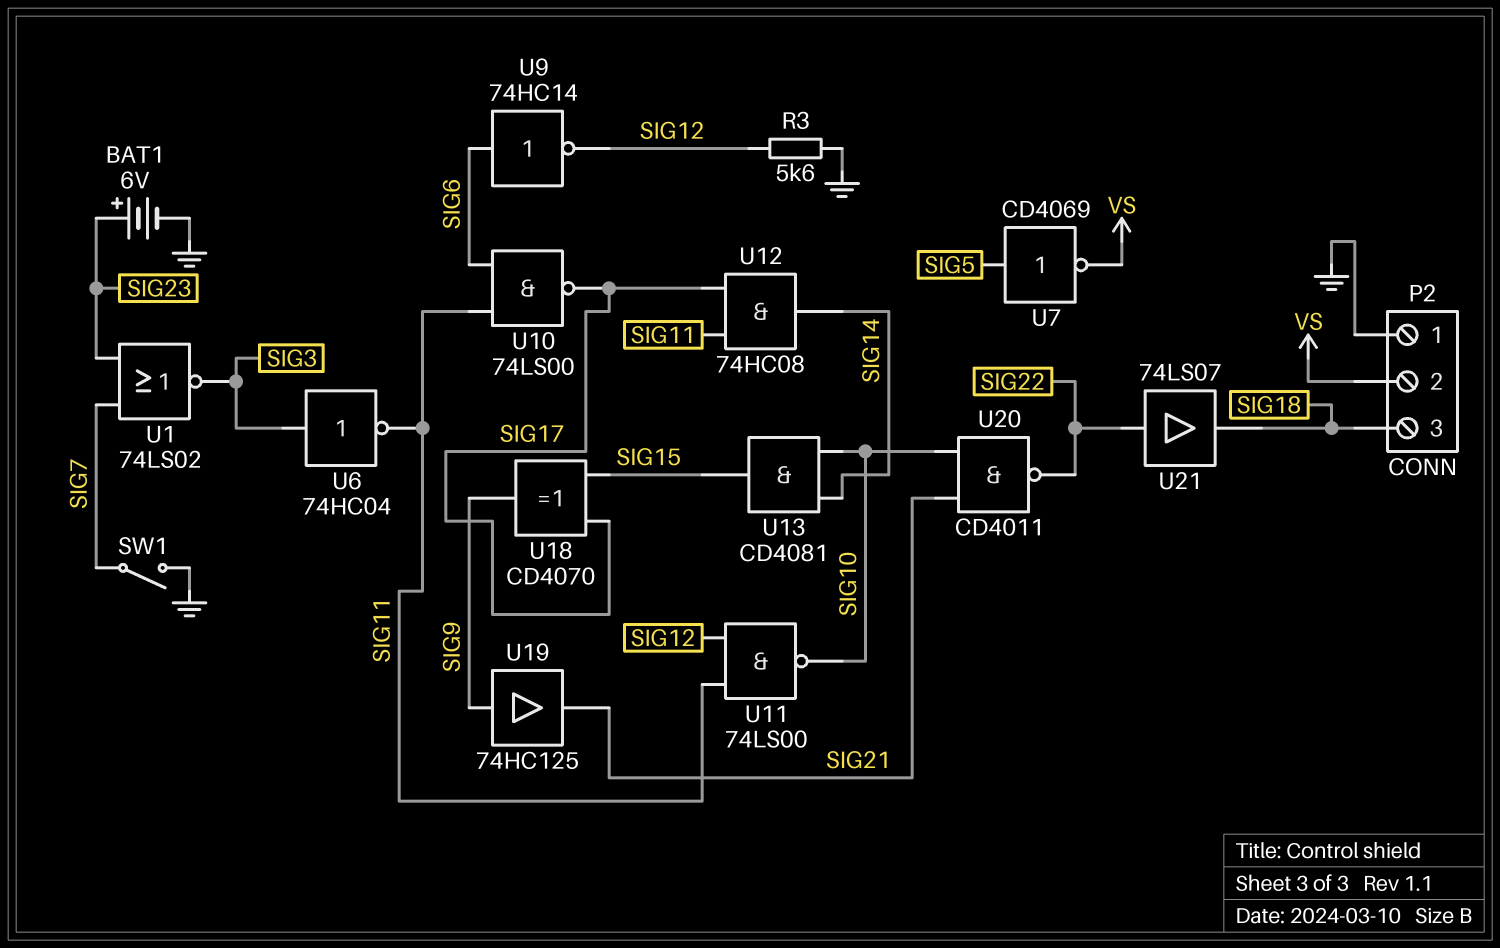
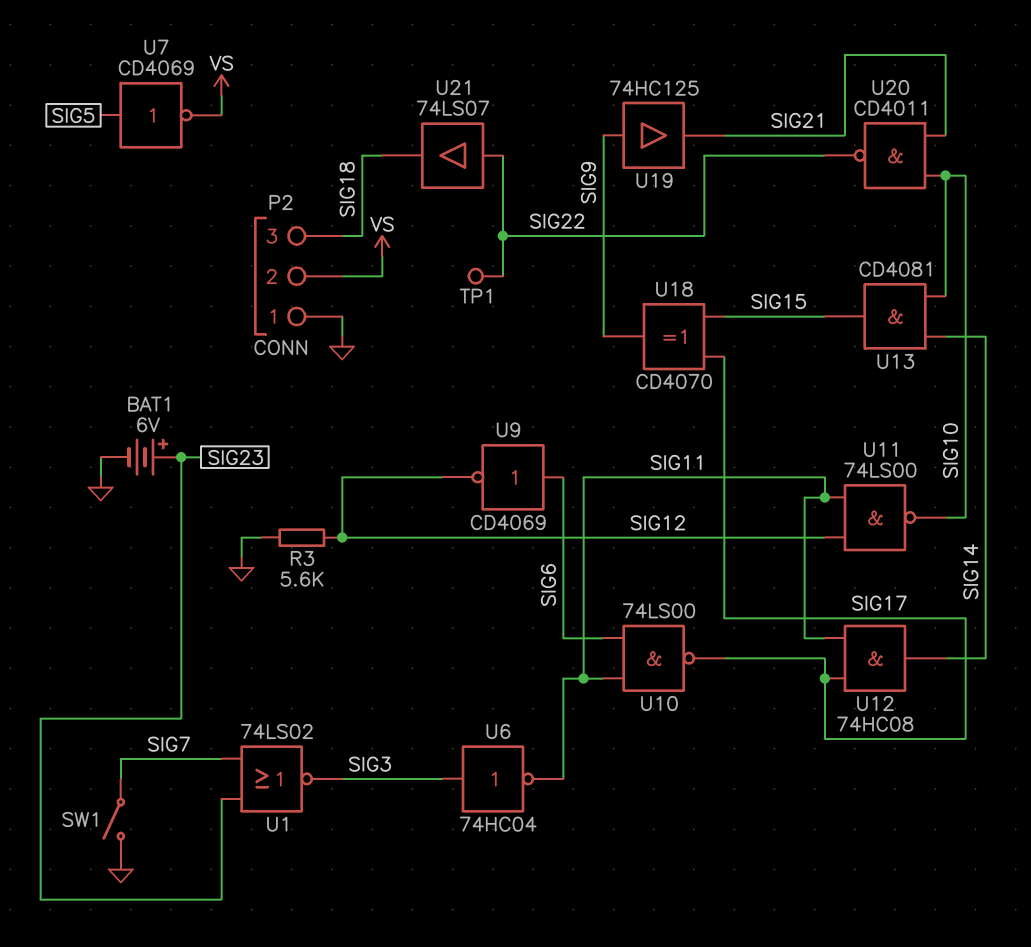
TP1: none -> test point (SIG22)
U9: NOT 74HC14 (in SIG6, out SIG12) -> NOT CD4069 (in SIG6, out SIG12)

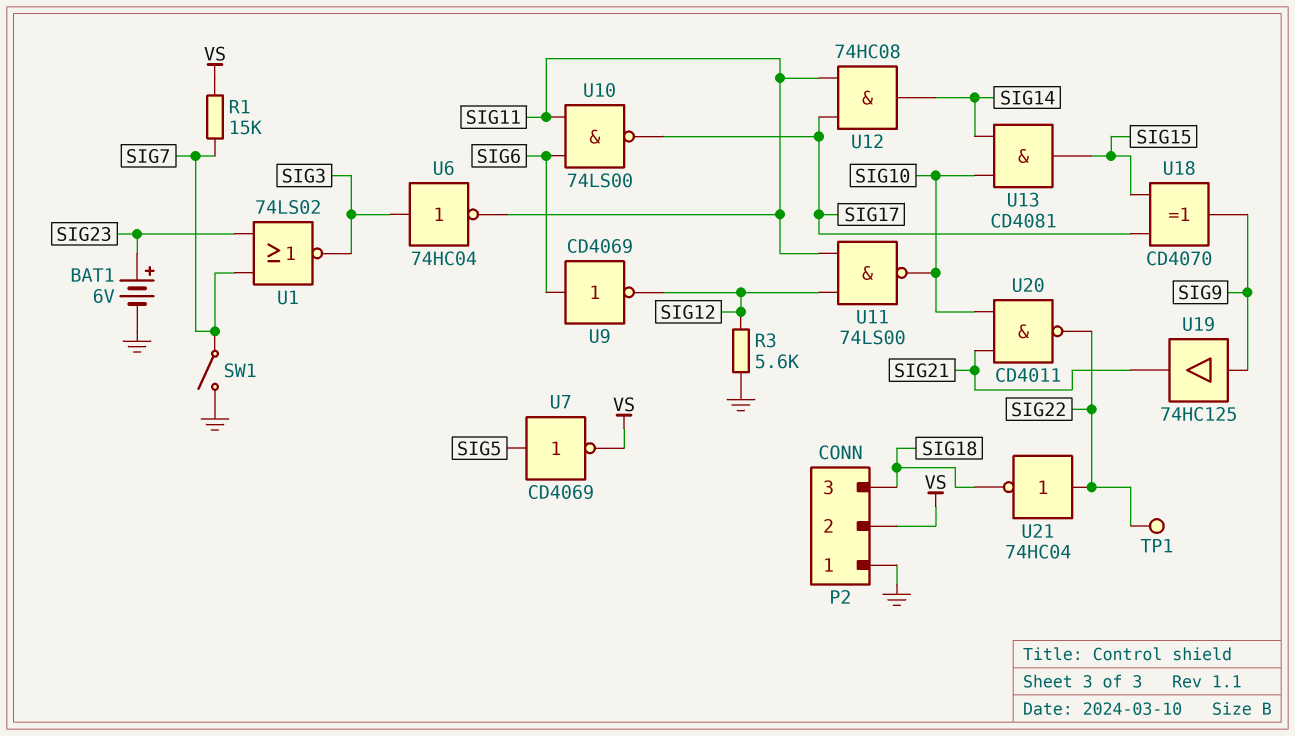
R1: none -> 15k (SIG7, VS)
U21: buffer 74LS07 (in SIG22, out SIG18) -> NOT 74HC04 (in SIG22, out SIG18)

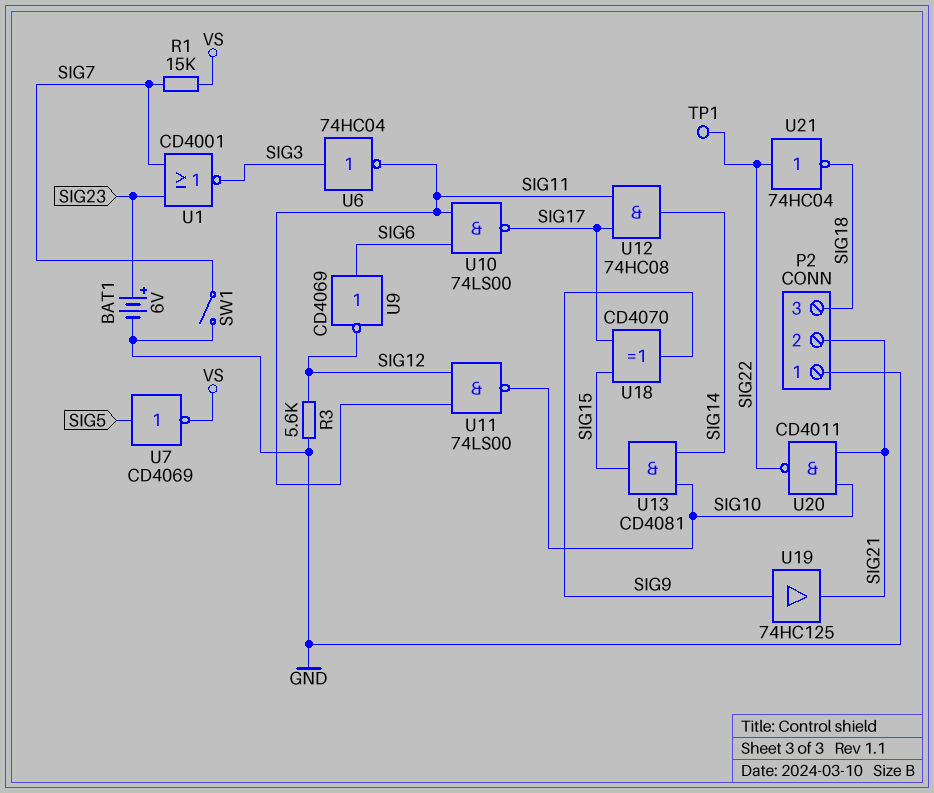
P2 pin 2: VS -> SIG21
U1: NOR 74LS02 (in SIG7, in SIG23, out SIG3) -> NOR CD4001 (in SIG7, in SIG23, out SIG3)

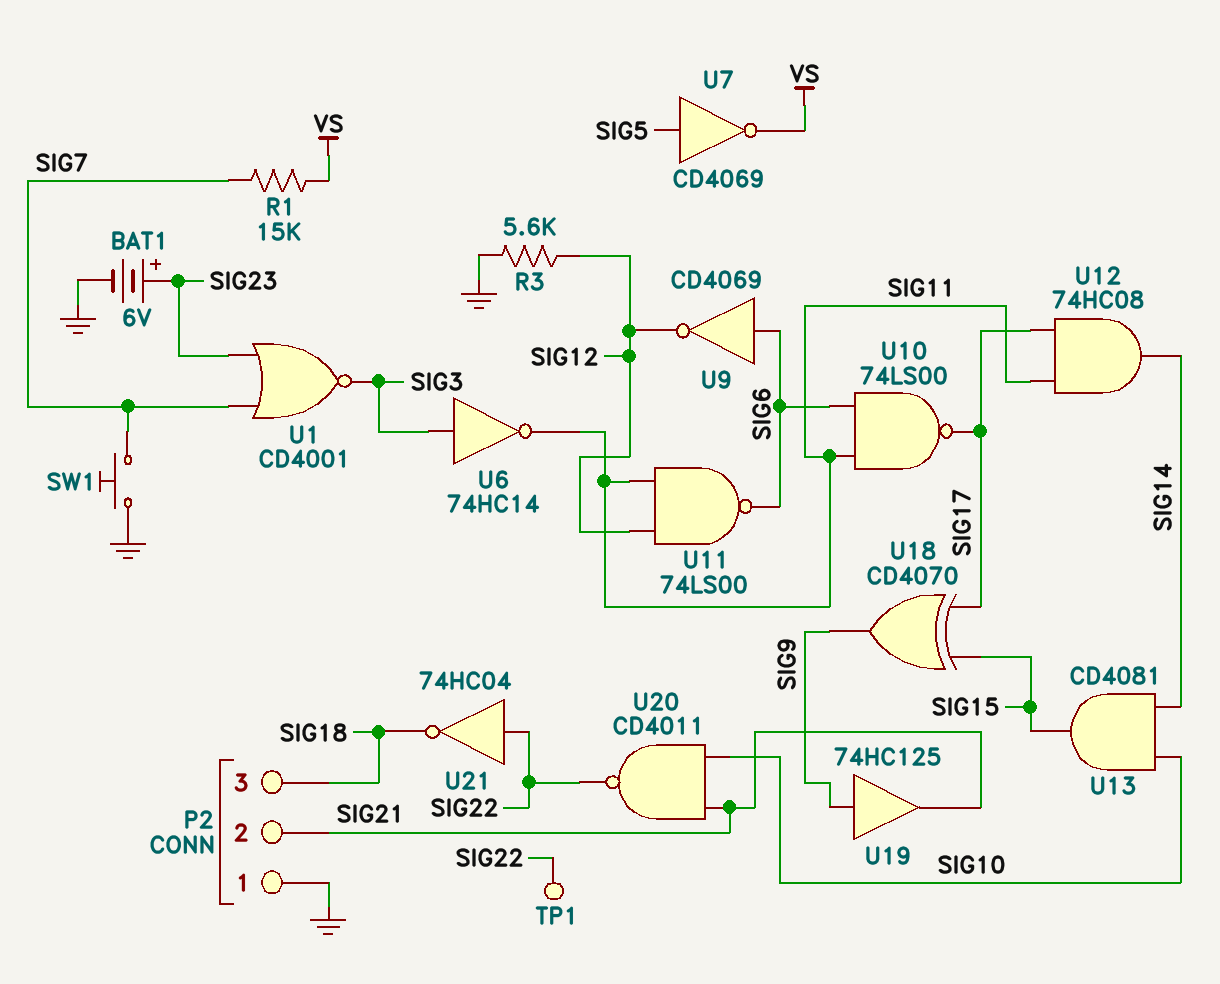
SW1: switch (GND, SIG7) -> button (GND, SIG7)
U6: NOT 74HC04 (in SIG3, out SIG11) -> NOT 74HC14 (in SIG3, out SIG11)
U11: NAND 74LS00 (in SIG11, in SIG12, out SIG10) -> NAND 74LS00 (in SIG11, in SIG12, out SIG6)

